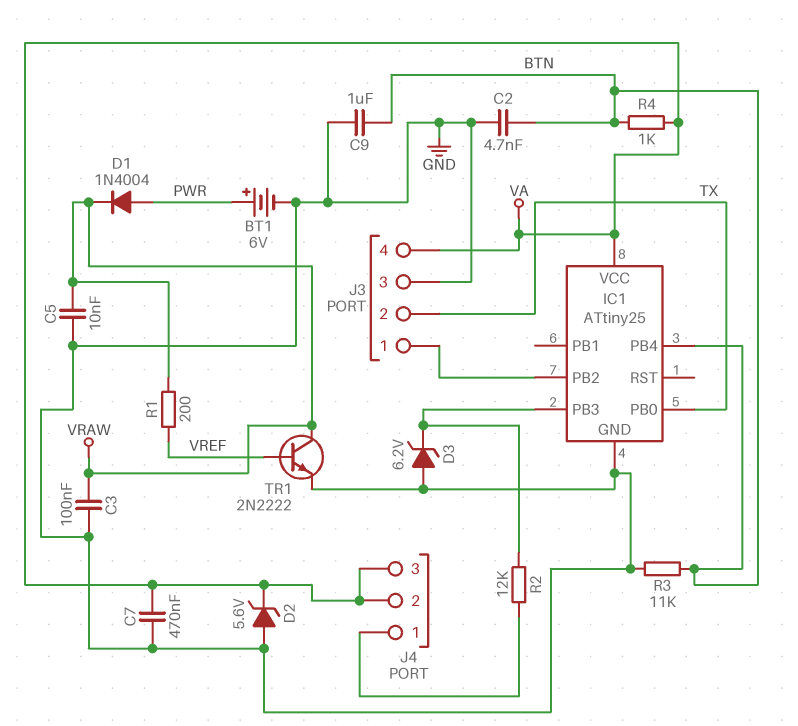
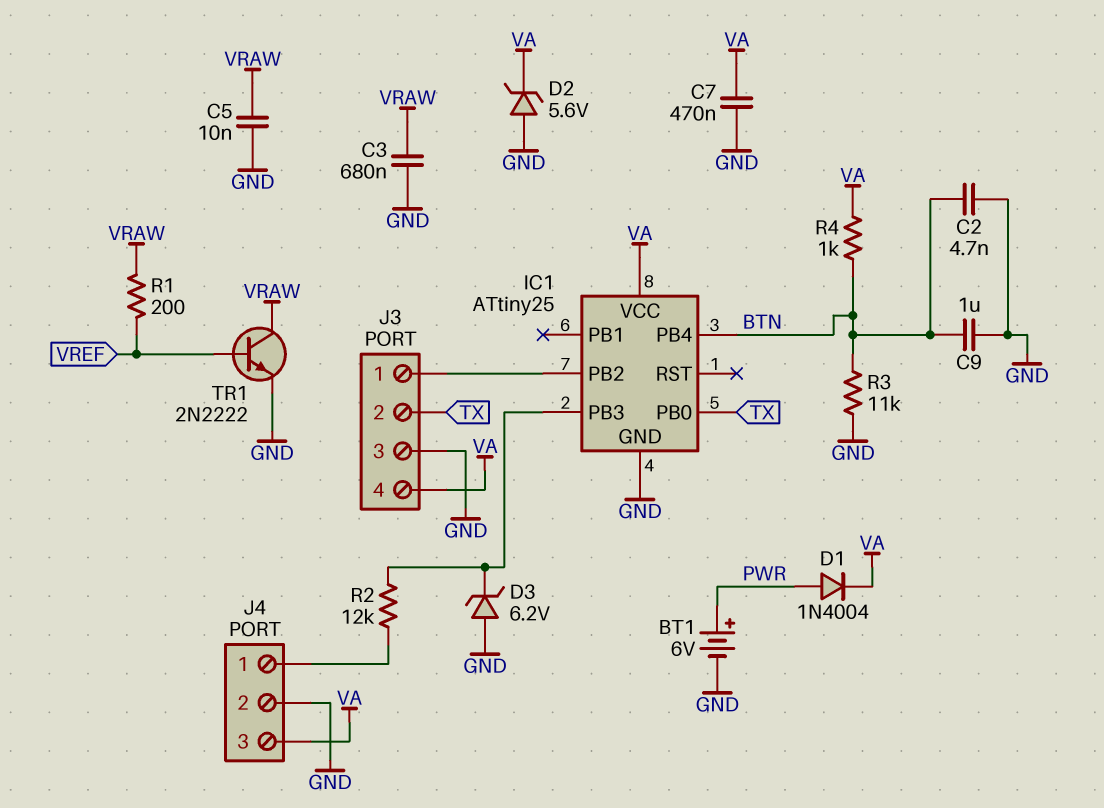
C3: 100nF (GND, VRAW) -> 680nF (GND, VRAW)
D1: diode 1N4004 (A PWR, K VRAW) -> diode 1N4004 (A PWR, K VA)
J4 pin 2: VA -> GND

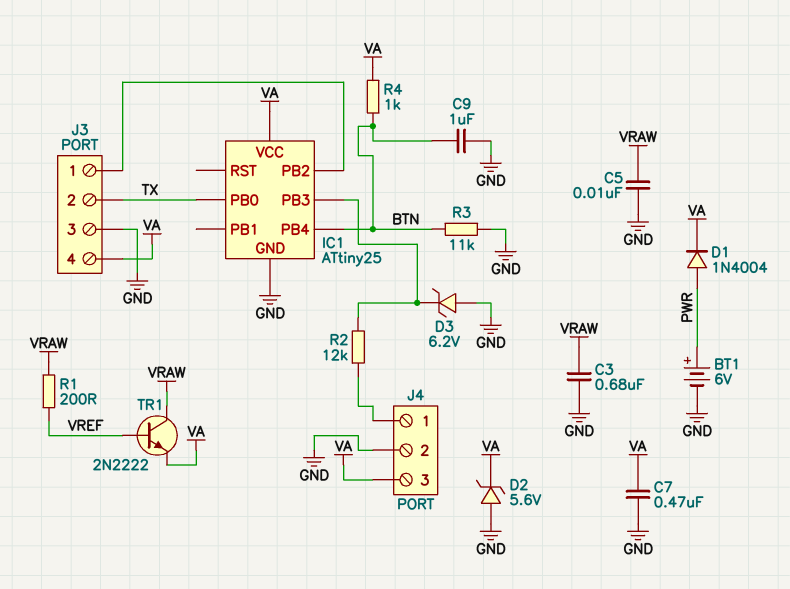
C2: 4.7nF (BTN, GND) -> none
TR1: NPN 2N2222 (B VREF, C VRAW, E GND) -> NPN 2N2222 (B VREF, C VRAW, E VA)

